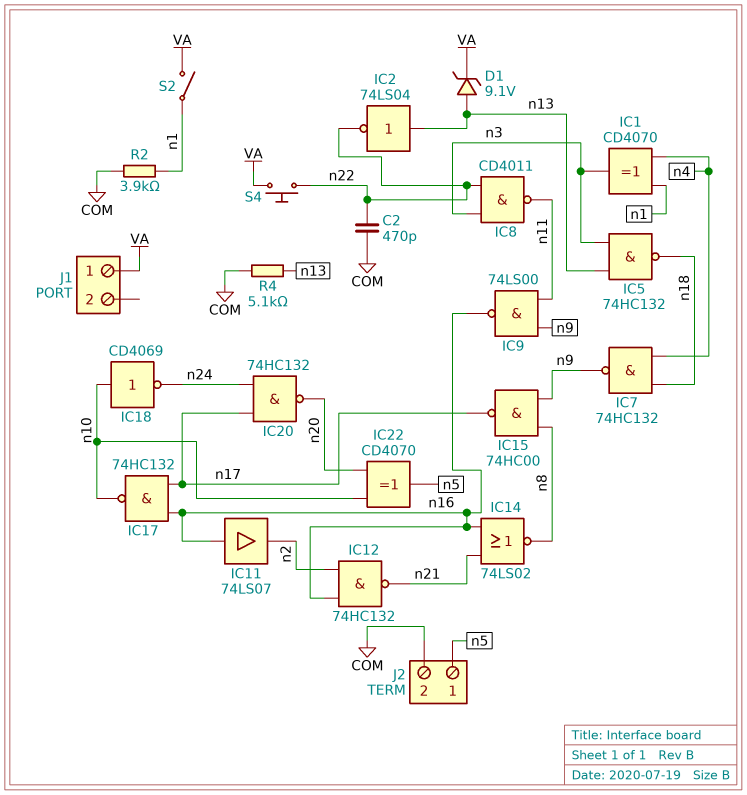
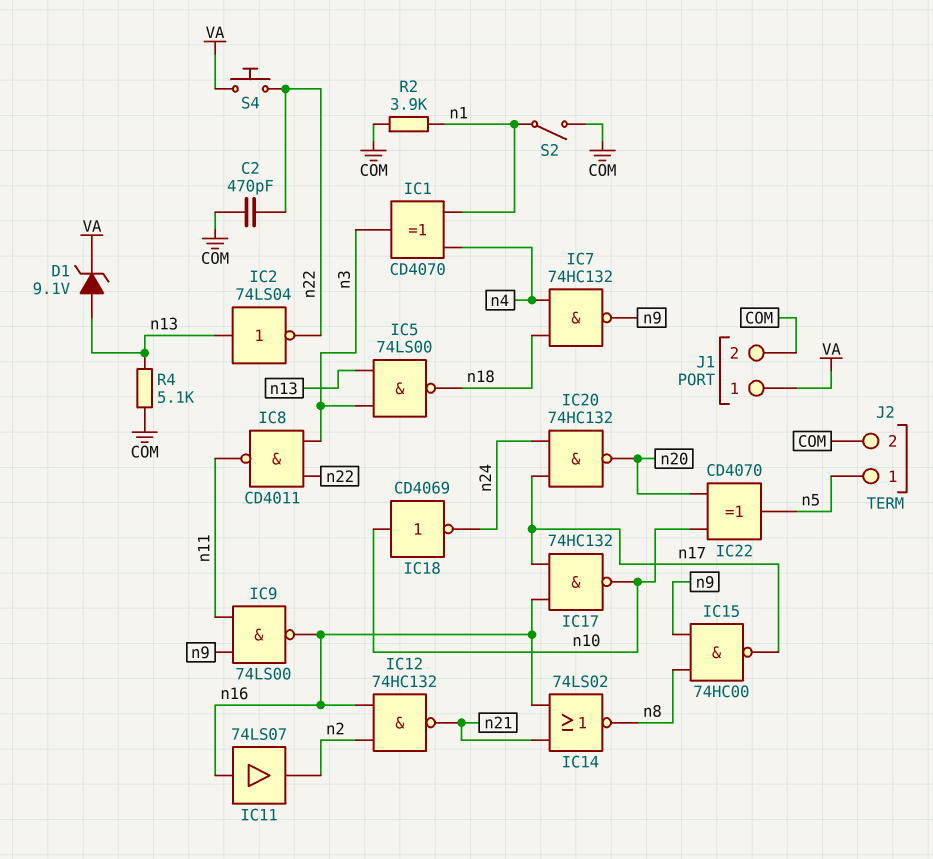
IC5: NAND 74HC132 (in n3, in n13, out n18) -> NAND 74LS00 (in n3, in n13, out n18)
J1 pin 2: none -> COM
S2: switch (VA, n1) -> switch (COM, n1)

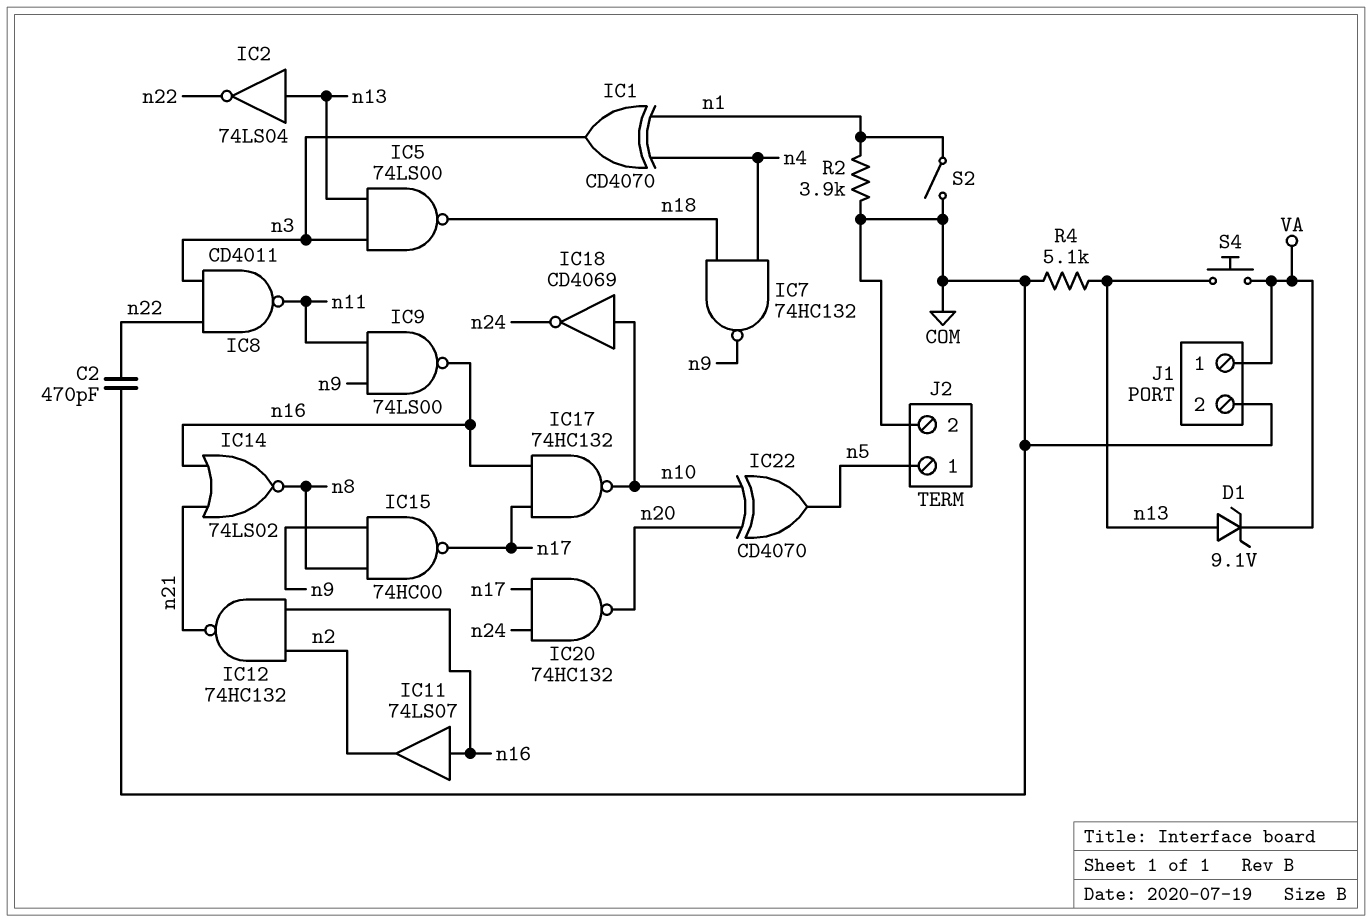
S4: button (VA, n22) -> button (VA, n13)

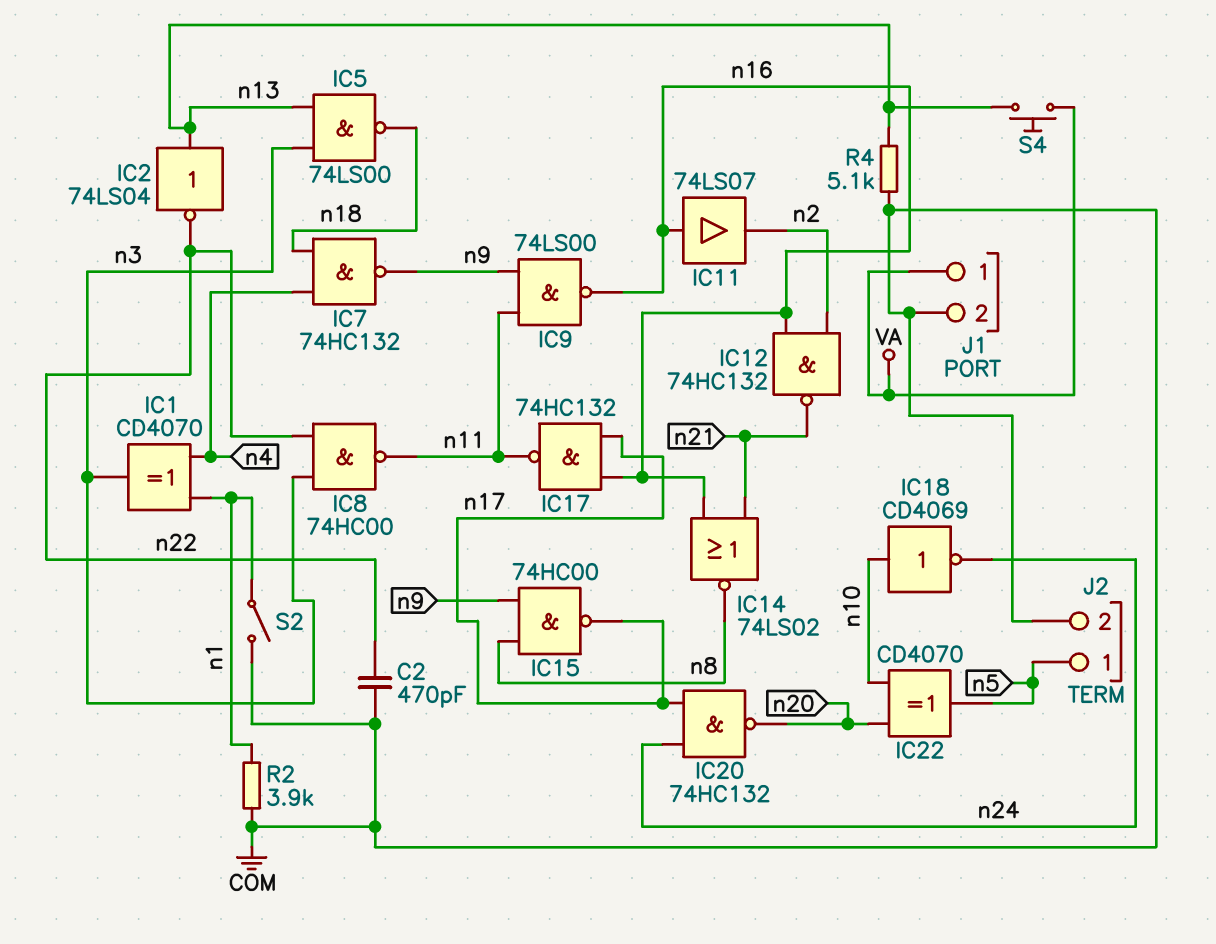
D1: zener 9.1V (A n13, K VA) -> none
IC8: NAND CD4011 (in n3, in n22, out n11) -> NAND 74HC00 (in n3, in n22, out n11)
IC17: NAND 74HC132 (in n16, in n17, out n10) -> NAND 74HC132 (in n16, in n17, out n11)

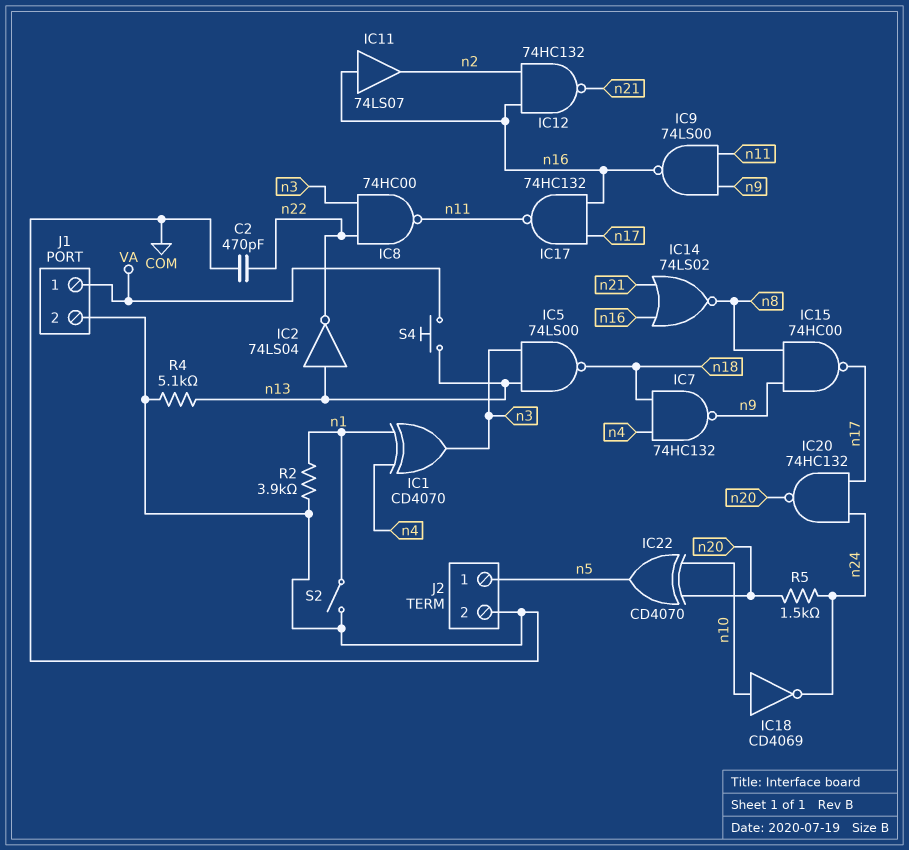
R5: none -> 1.5k (n20, n24)

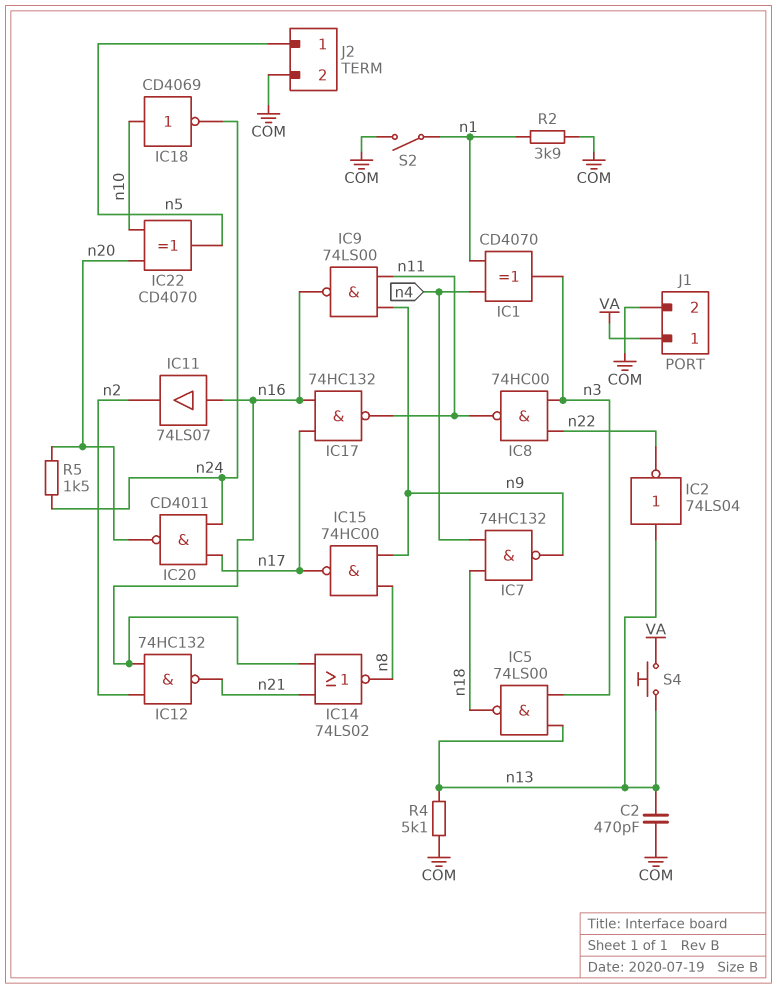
C2: 470pF (COM, n22) -> 470pF (COM, n13)
IC20: NAND 74HC132 (in n17, in n24, out n20) -> NAND CD4011 (in n17, in n24, out n20)

